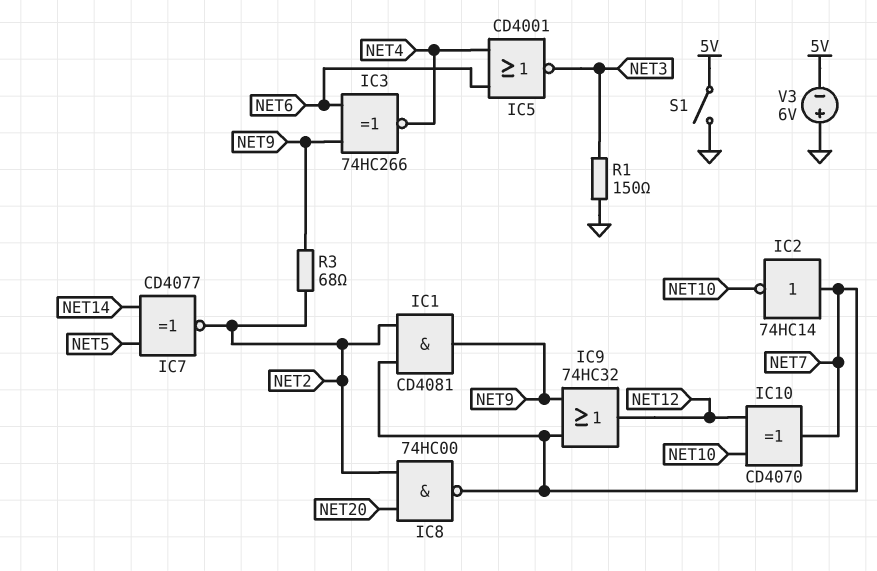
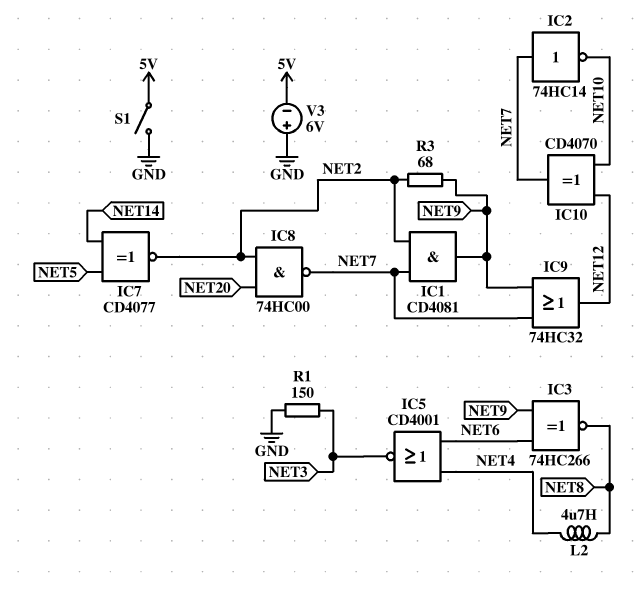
IC3: XNOR 74HC266 (in NET6, in NET9, out NET4) -> XNOR 74HC266 (in NET6, in NET9, out NET8)
L2: none -> 4.7uH (NET4, NET8)

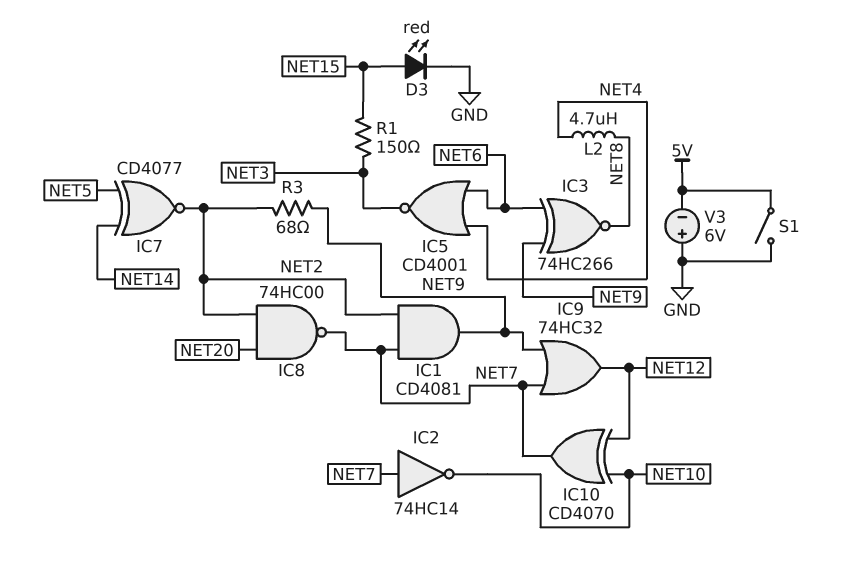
D3: none -> LED red (A NET15, K GND)
R1: 150 (GND, NET3) -> 150 (NET3, NET15)

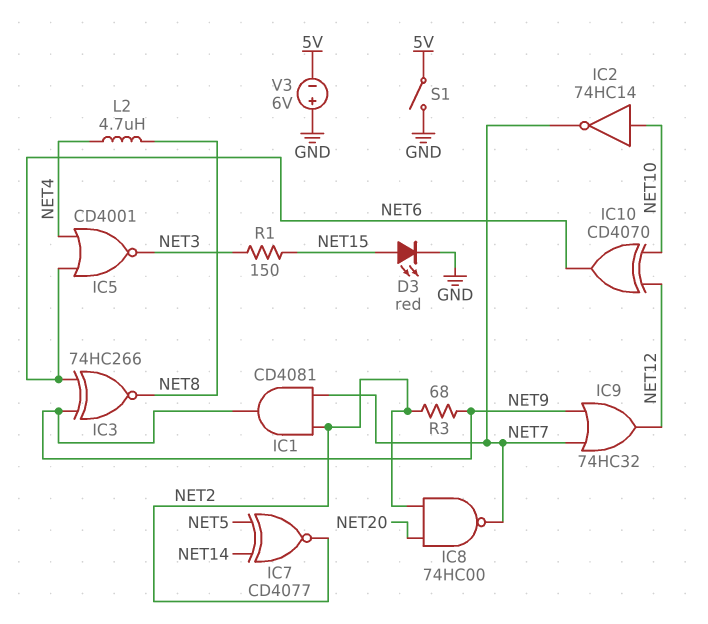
IC2: NOT 74HC14 (in NET7, out NET10) -> NOT 74HC14 (in NET10, out NET7)
IC10: XOR CD4070 (in NET10, in NET12, out NET7) -> XOR CD4070 (in NET10, in NET12, out NET6)

